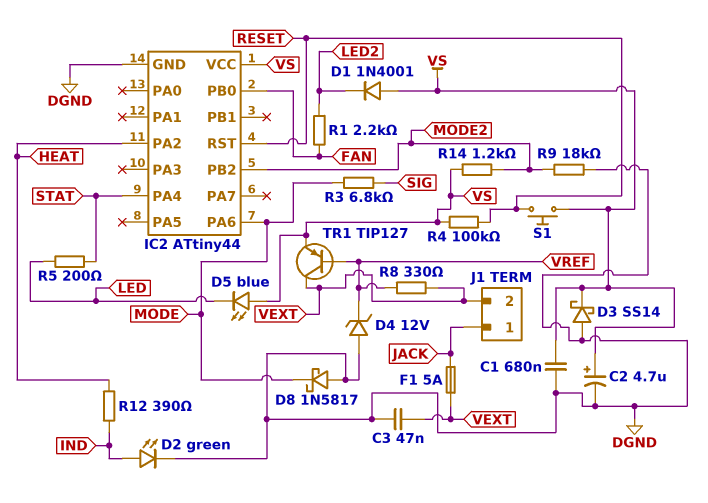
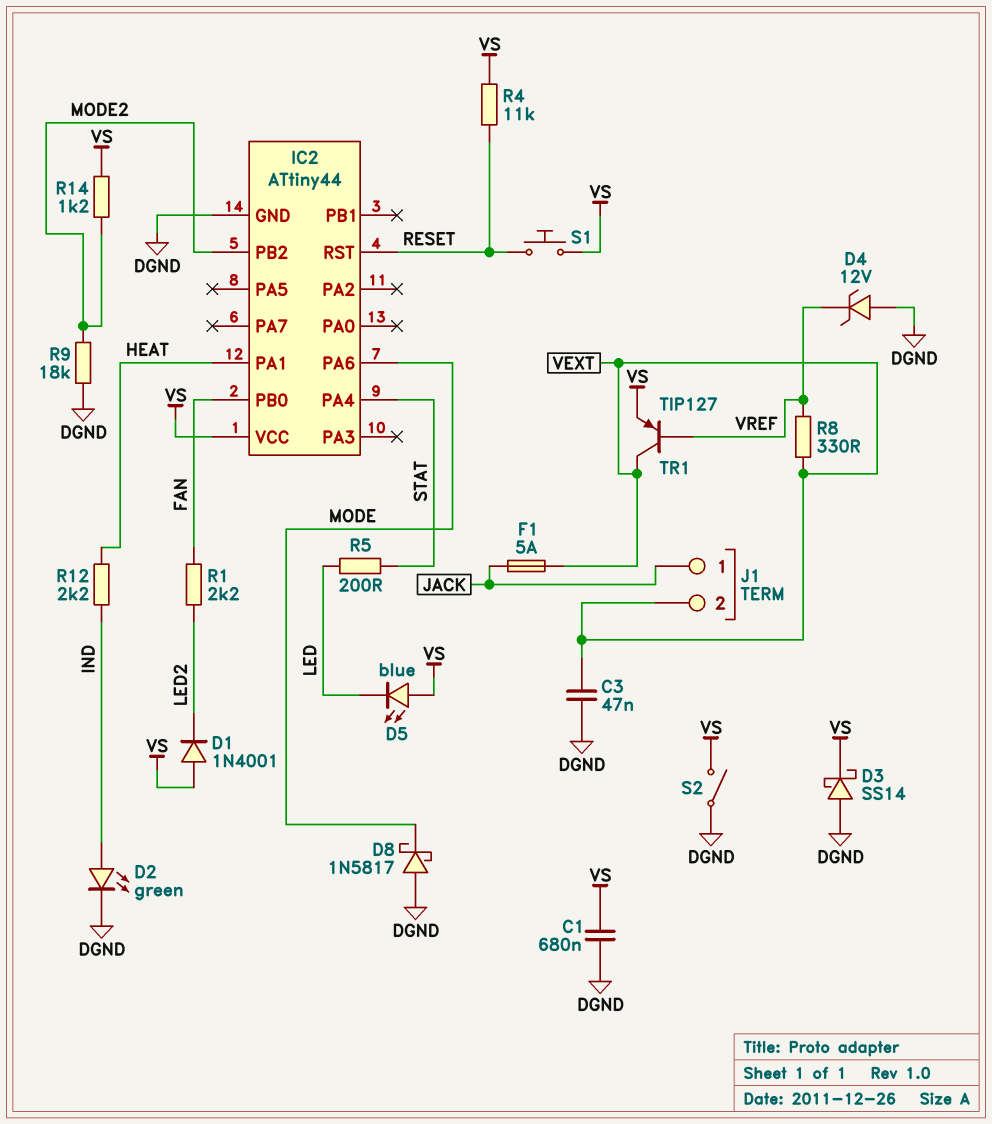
C2: 4.7uF (plus VS, minus DGND) -> none
IC2 pin PA1: none -> HEAT
IC2 pin PA2: HEAT -> none
R3: 6.8k (MODE, SIG) -> none
R4: 100k (RESET, VS) -> 11k (RESET, VS)
R12: 390 (HEAT, IND) -> 2.2k (HEAT, IND)
S2: none -> switch (DGND, VS)

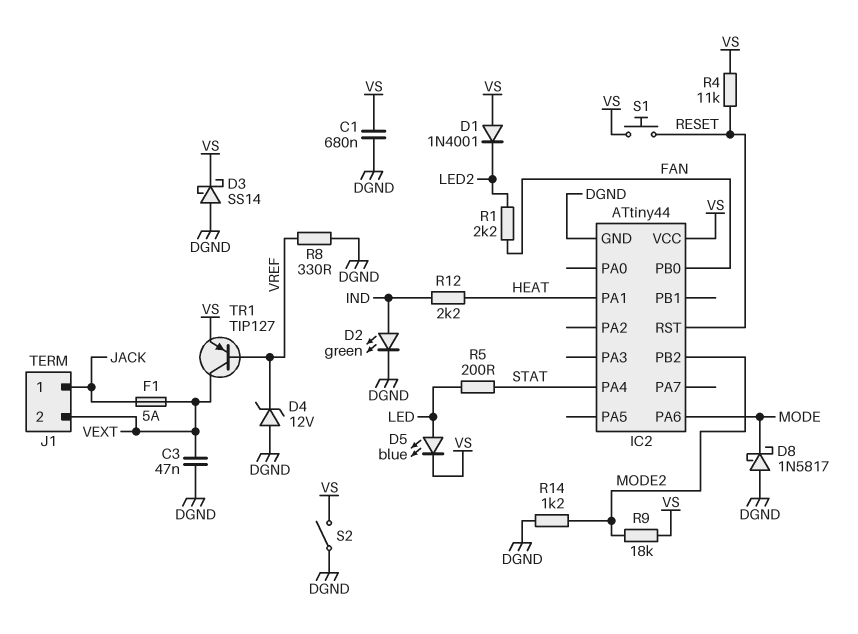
D5: LED blue (A VS, K LED) -> LED blue (A LED, K VS)
R8: 330 (VEXT, VREF) -> 330 (DGND, VREF)
R9: 18k (DGND, MODE2) -> 18k (MODE2, VS)
R14: 1.2k (MODE2, VS) -> 1.2k (DGND, MODE2)

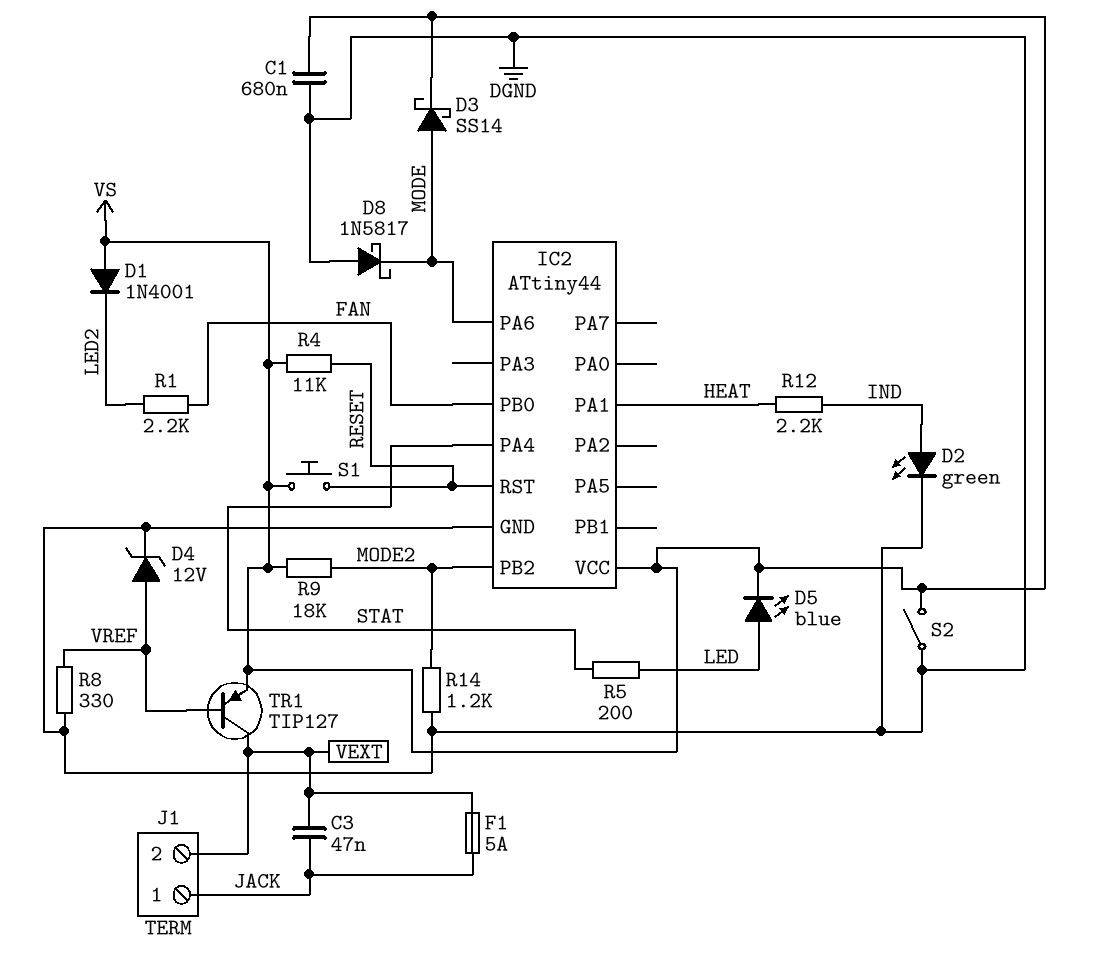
C3: 47nF (DGND, VEXT) -> 47nF (JACK, VEXT)
D3: schottky SS14 (A DGND, K VS) -> schottky SS14 (A MODE, K VS)
D4: zener 12V (A DGND, K VREF) -> zener 12V (A VREF, K DGND)

